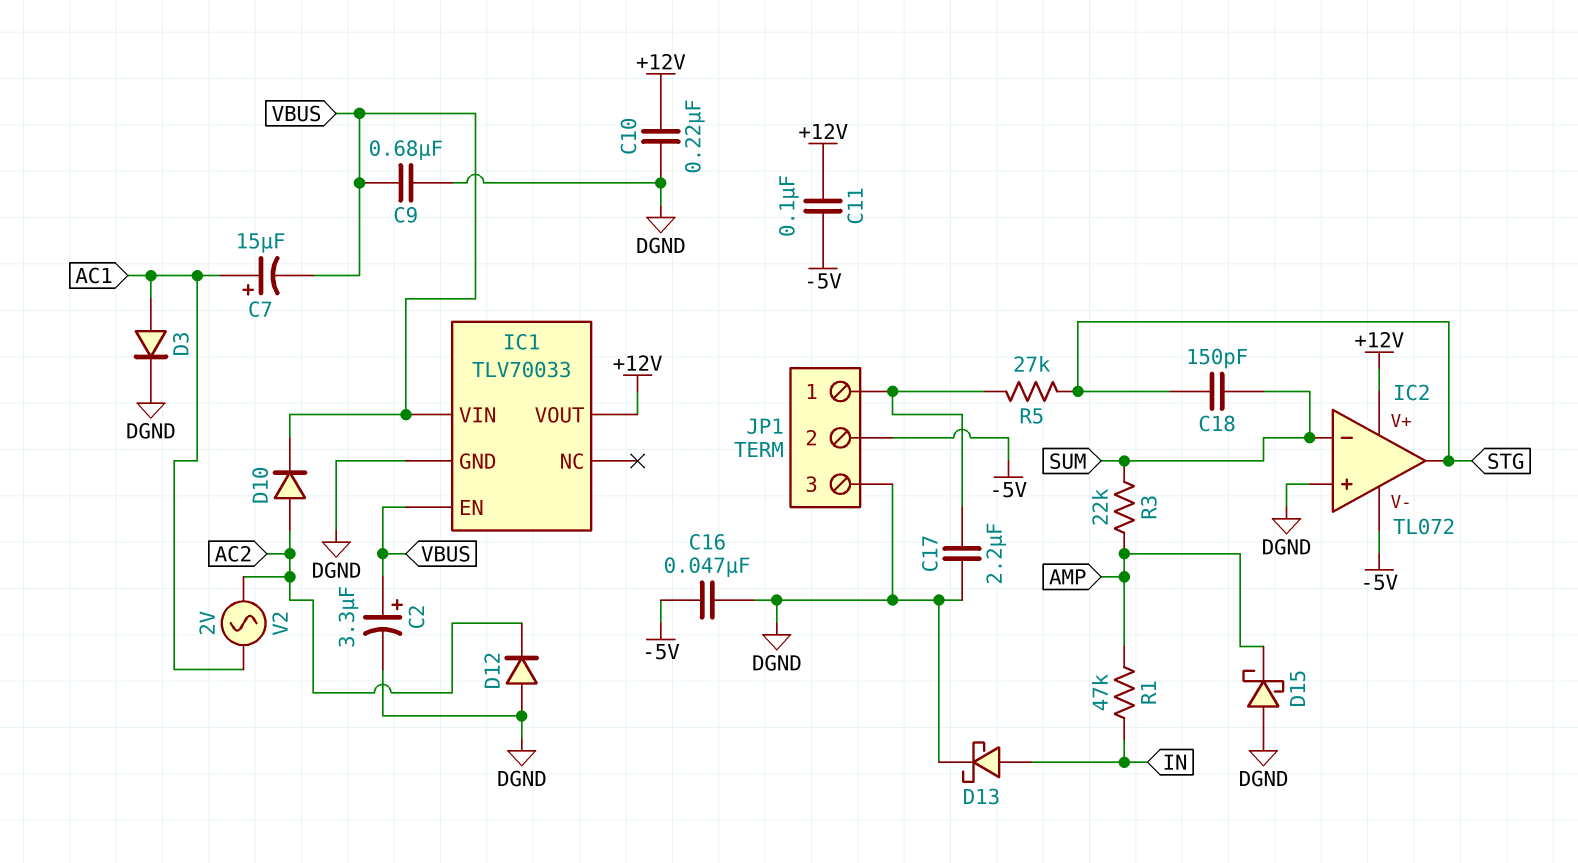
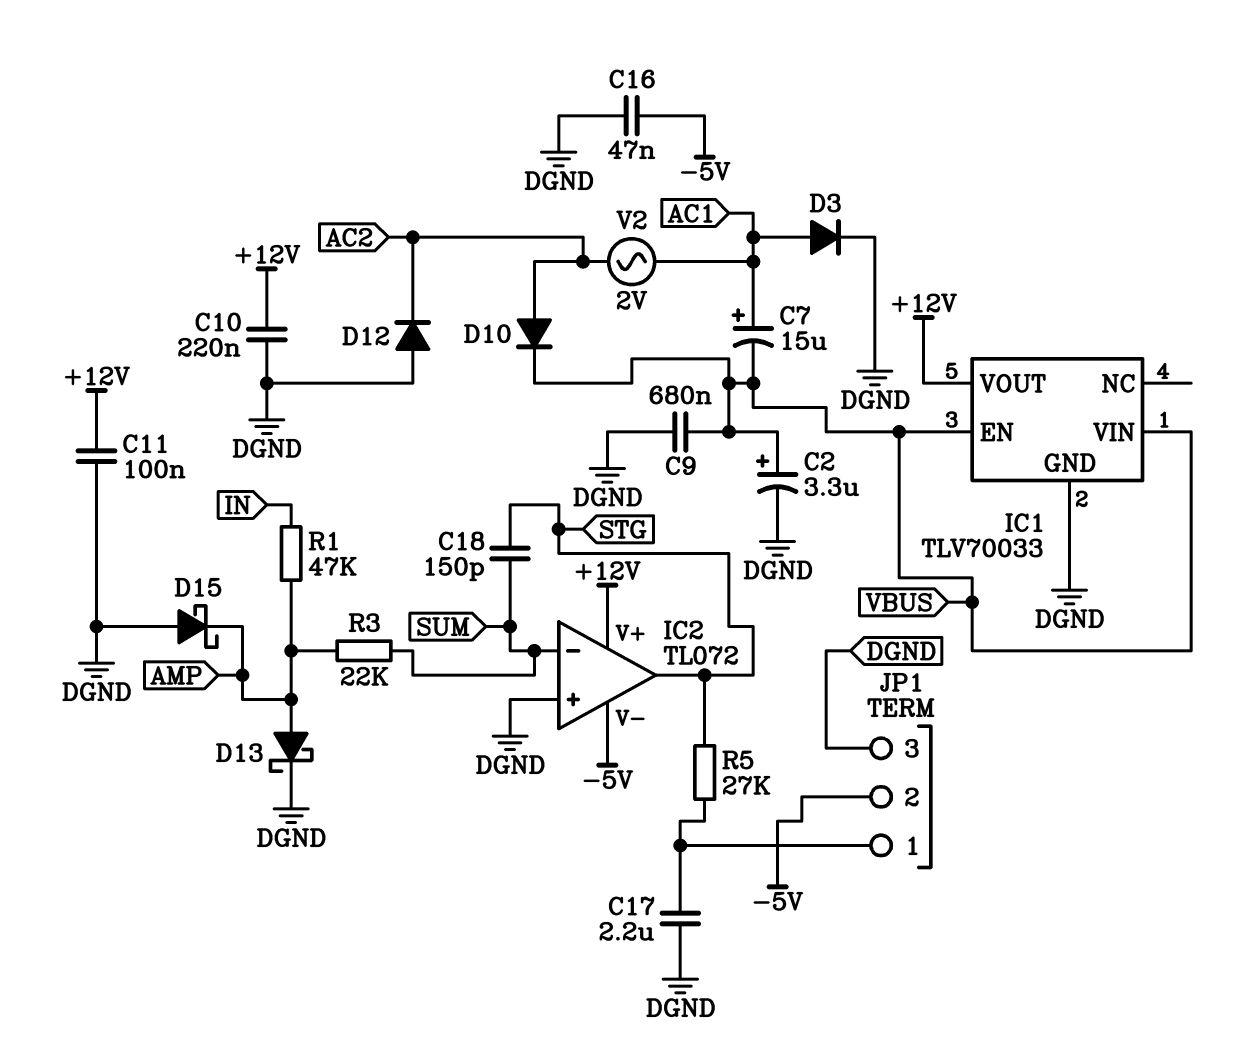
C11: 100nF (+12V, -5V) -> 100nF (+12V, DGND)
D13: schottky (A IN, K DGND) -> schottky (A AMP, K DGND)

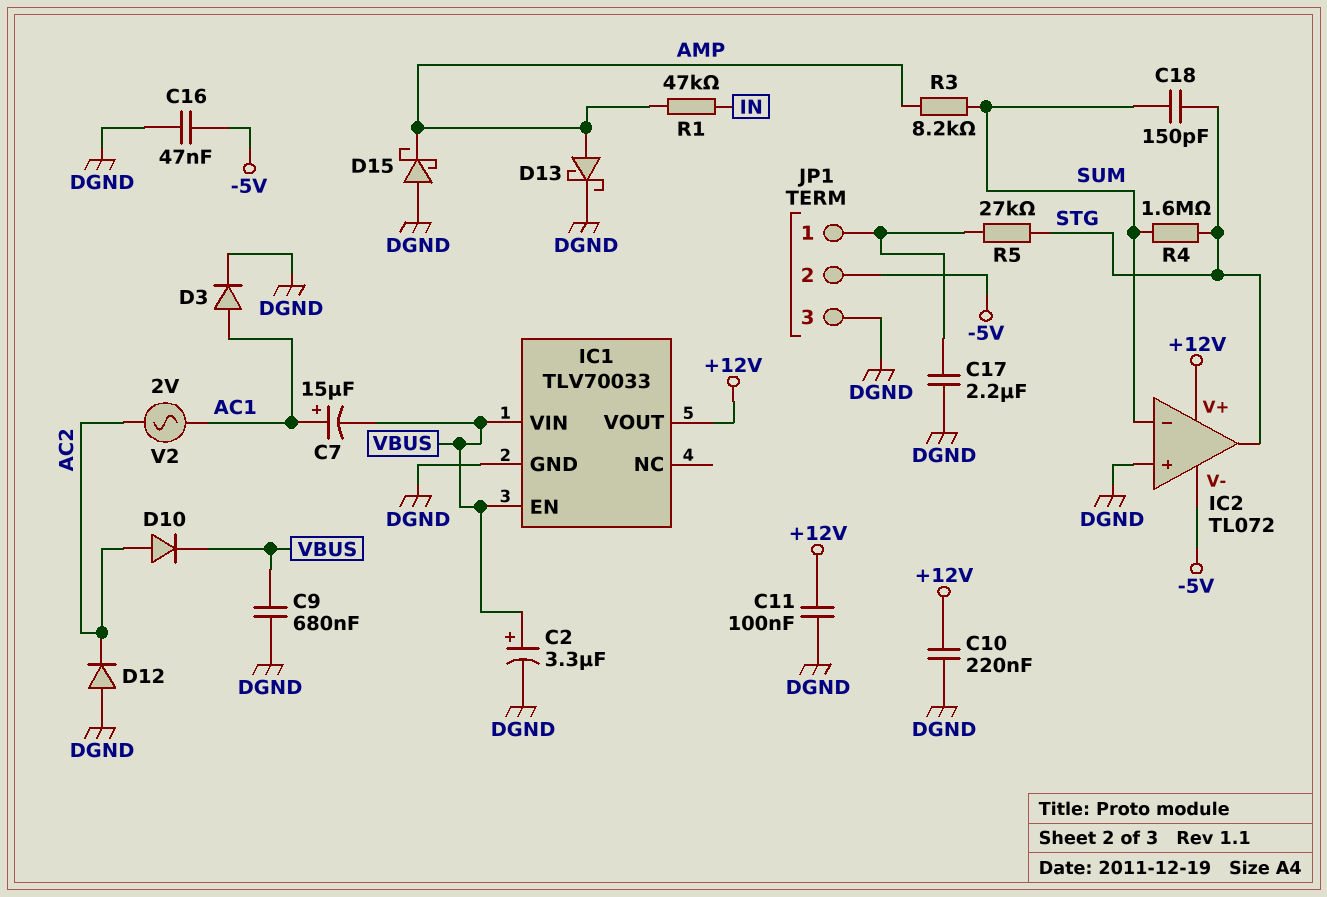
R3: 22k (AMP, SUM) -> 8.2k (AMP, SUM)
R4: none -> 1.6M (STG, SUM)

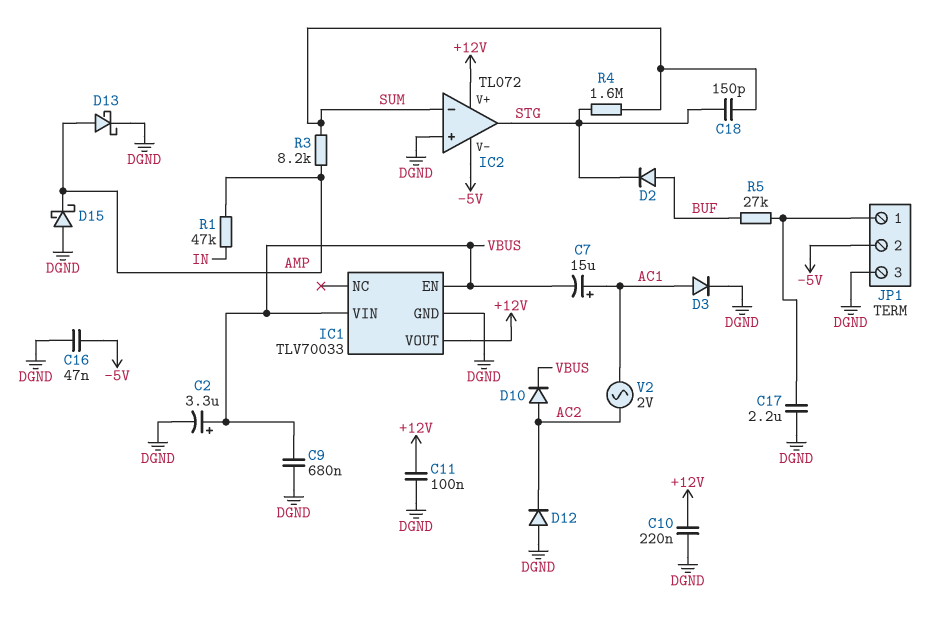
D2: none -> diode (A BUF, K STG)
R5: 27k (JP1/1, STG) -> 27k (BUF, JP1/1)

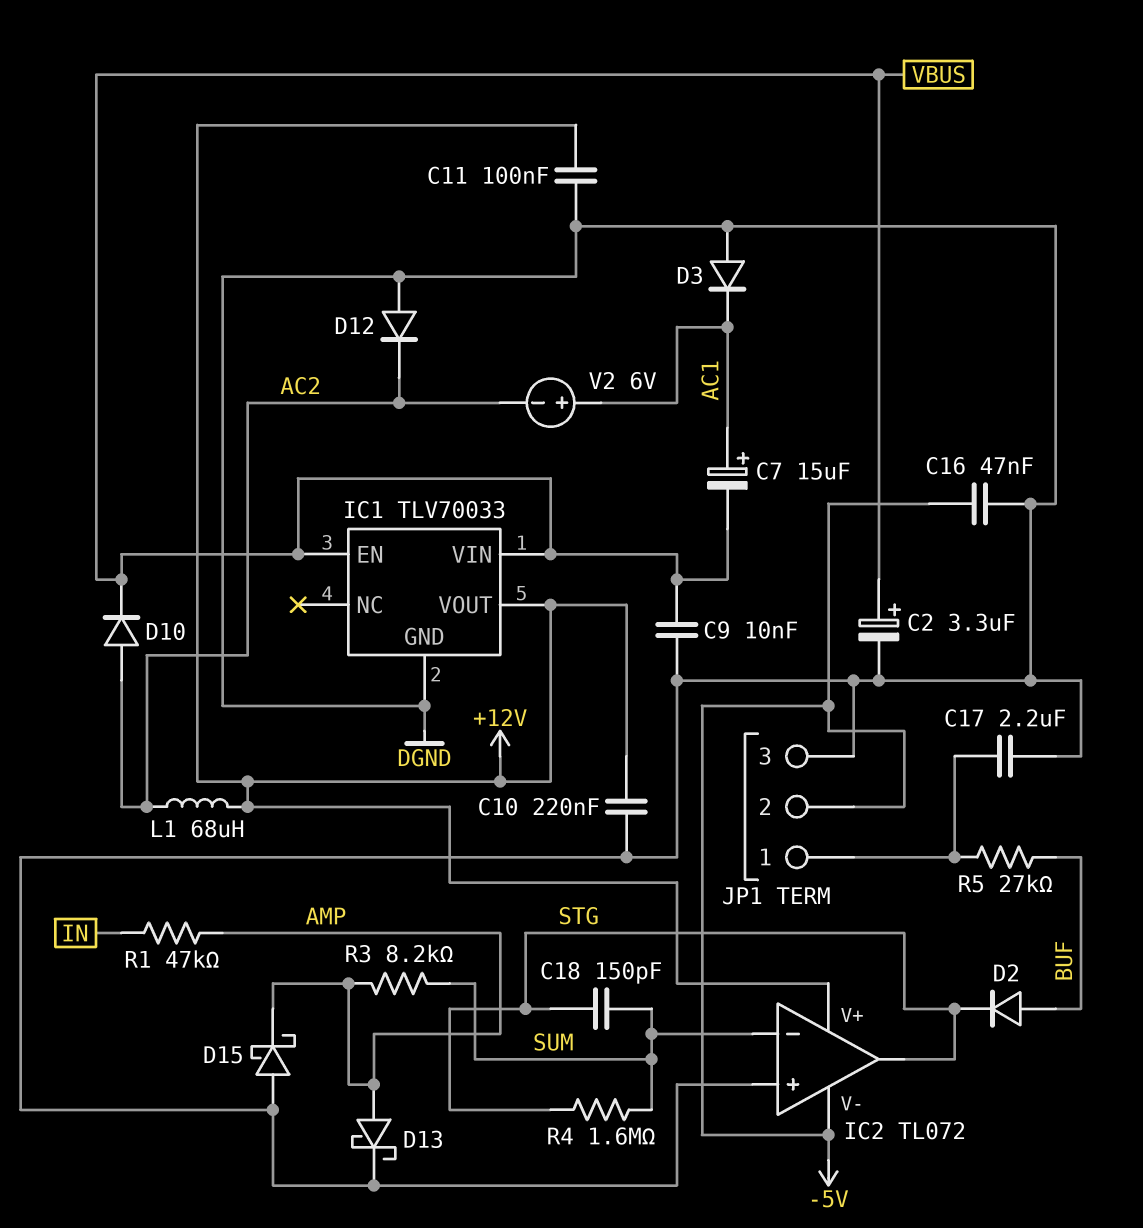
C9: 680nF (DGND, VBUS) -> 10nF (DGND, VBUS)
D3: diode (A AC1, K DGND) -> diode (A DGND, K AC1)
L1: none -> 68uH (+12V, AC2)
V2: AC 2V (AC1, AC2) -> 6V (plus AC1, minus AC2)

